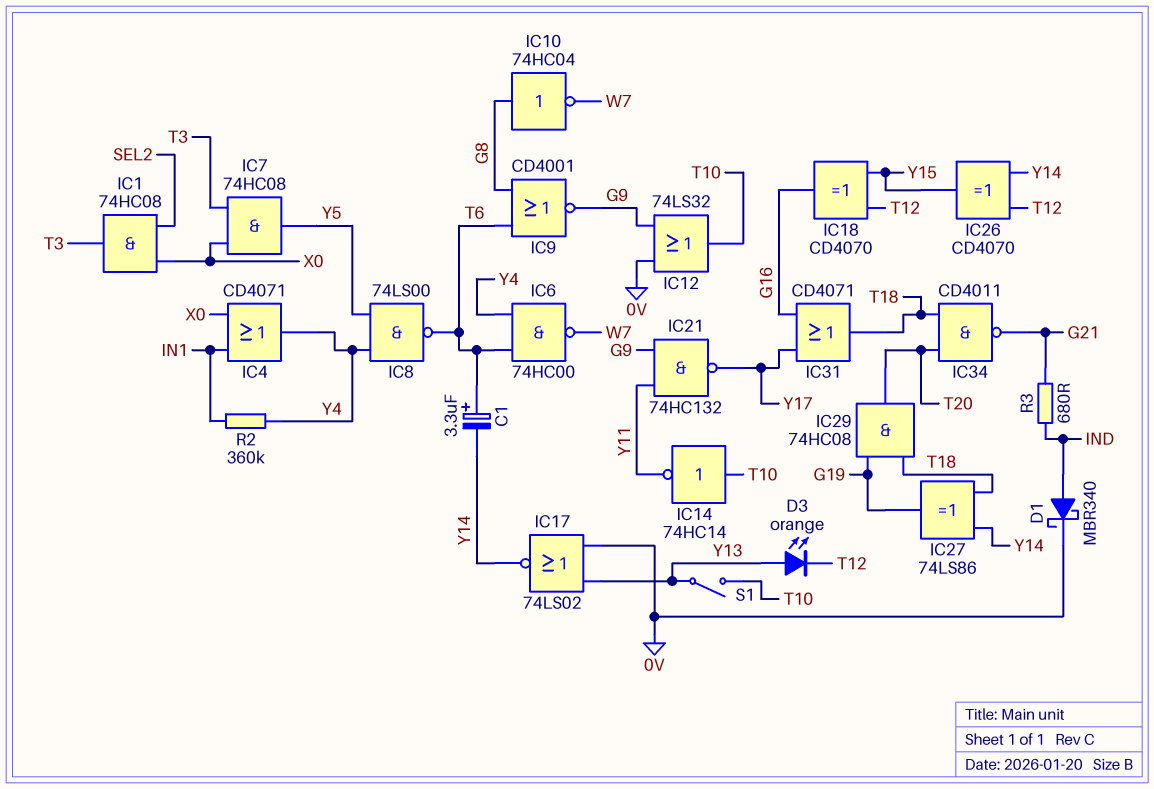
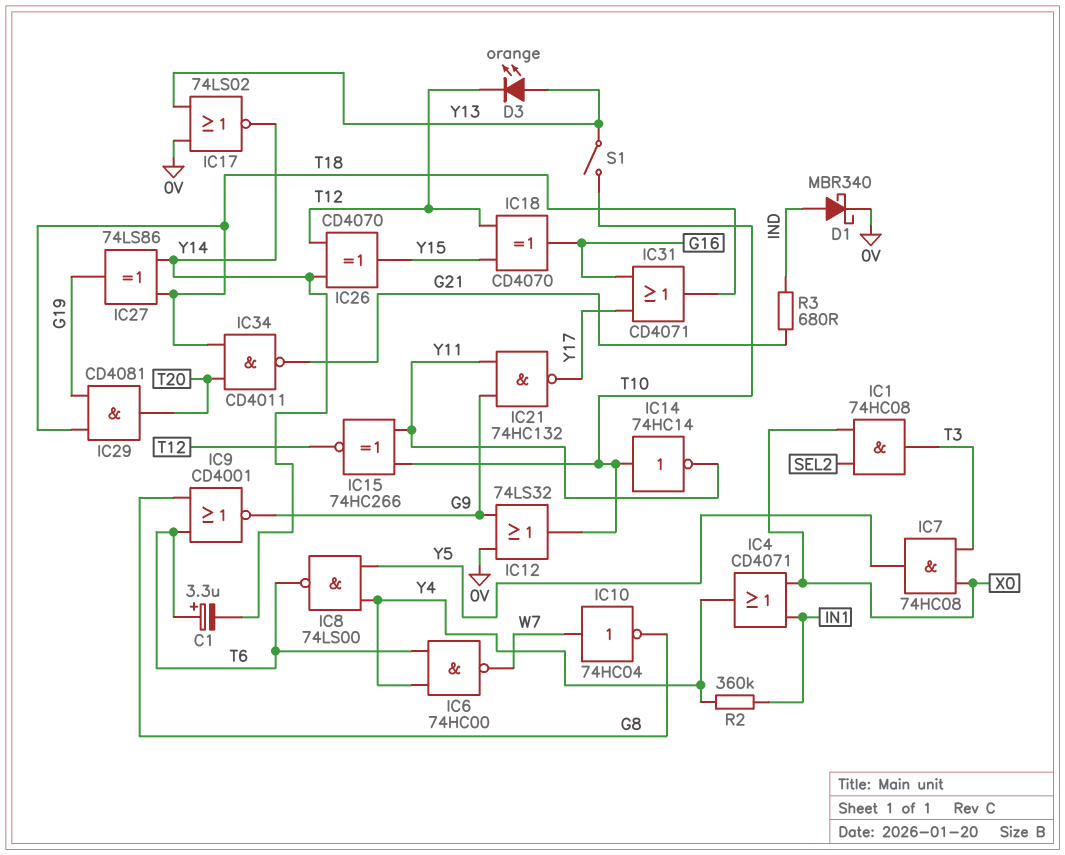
IC10: NOT 74HC04 (in G8, out W7) -> NOT 74HC04 (in W7, out G8)
IC15: none -> XNOR 74HC266 (in T10, in Y11, out T12)
IC29: AND 74HC08 (in G19, in T18, out T20) -> AND CD4081 (in G19, in T18, out T20)

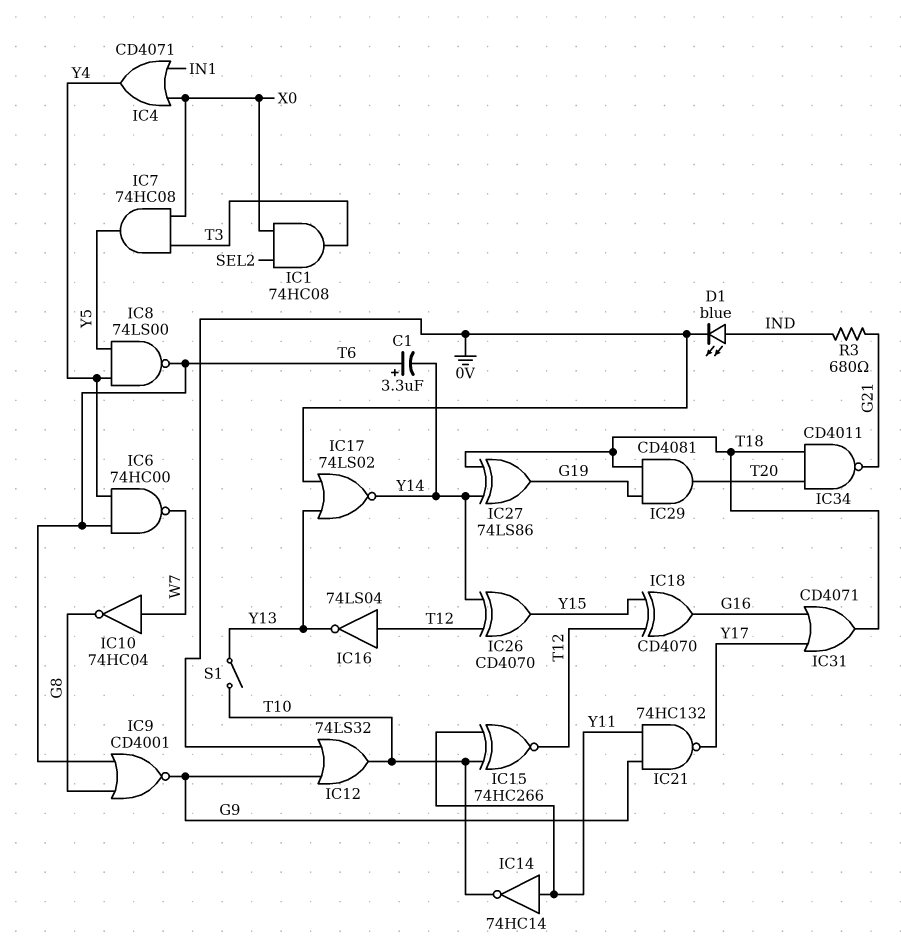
D1: schottky MBR340 (A IND, K 0V) -> LED blue (A IND, K 0V)
D3: LED orange (A Y13, K T12) -> none
IC14: NOT 74HC14 (in T10, out Y11) -> NOT 74HC14 (in Y11, out T10)
IC16: none -> NOT 74LS04 (in T12, out Y13)
R2: 360k (IN1, Y4) -> none

